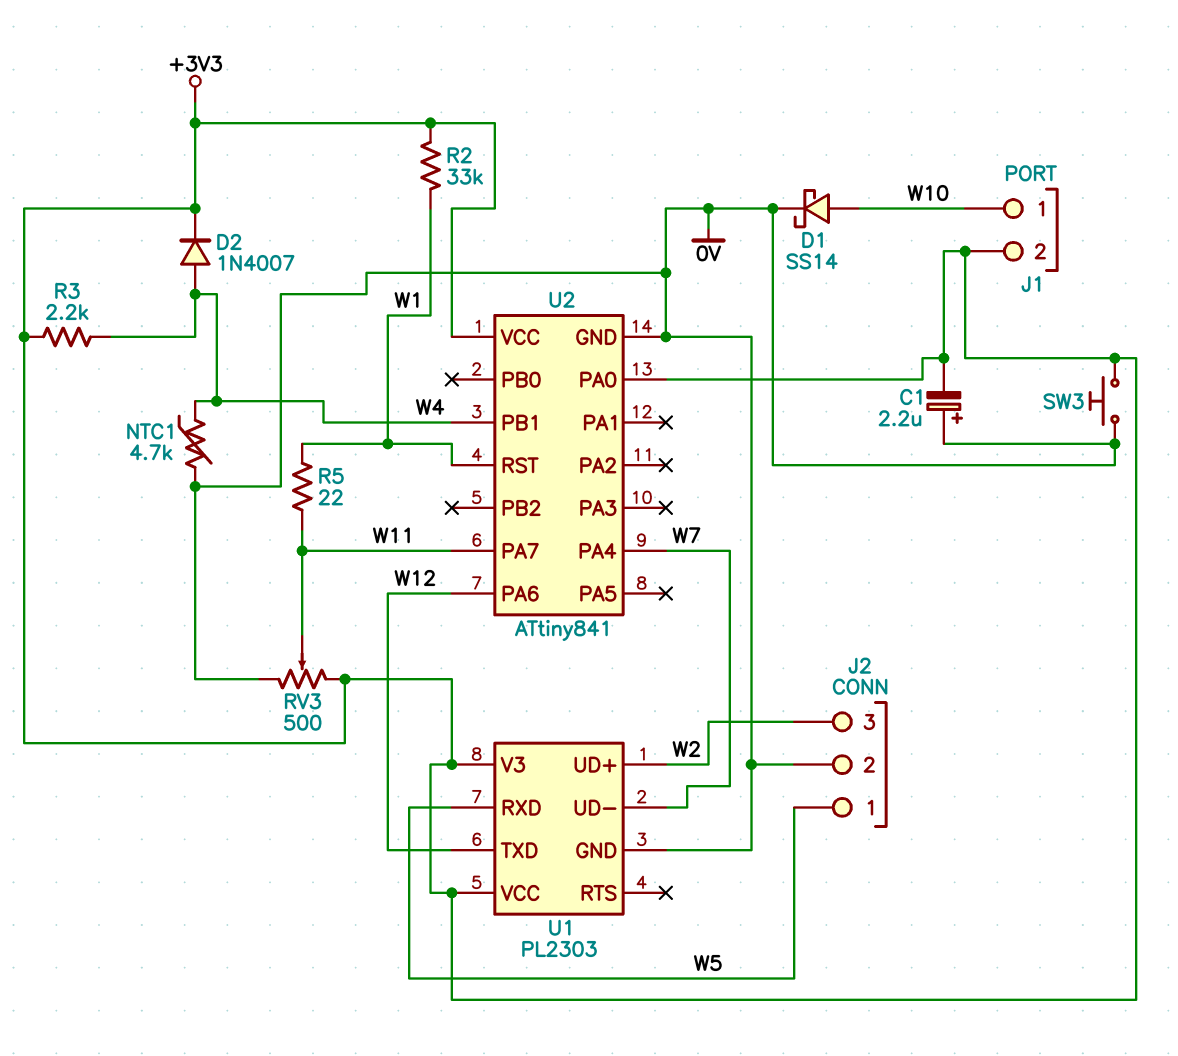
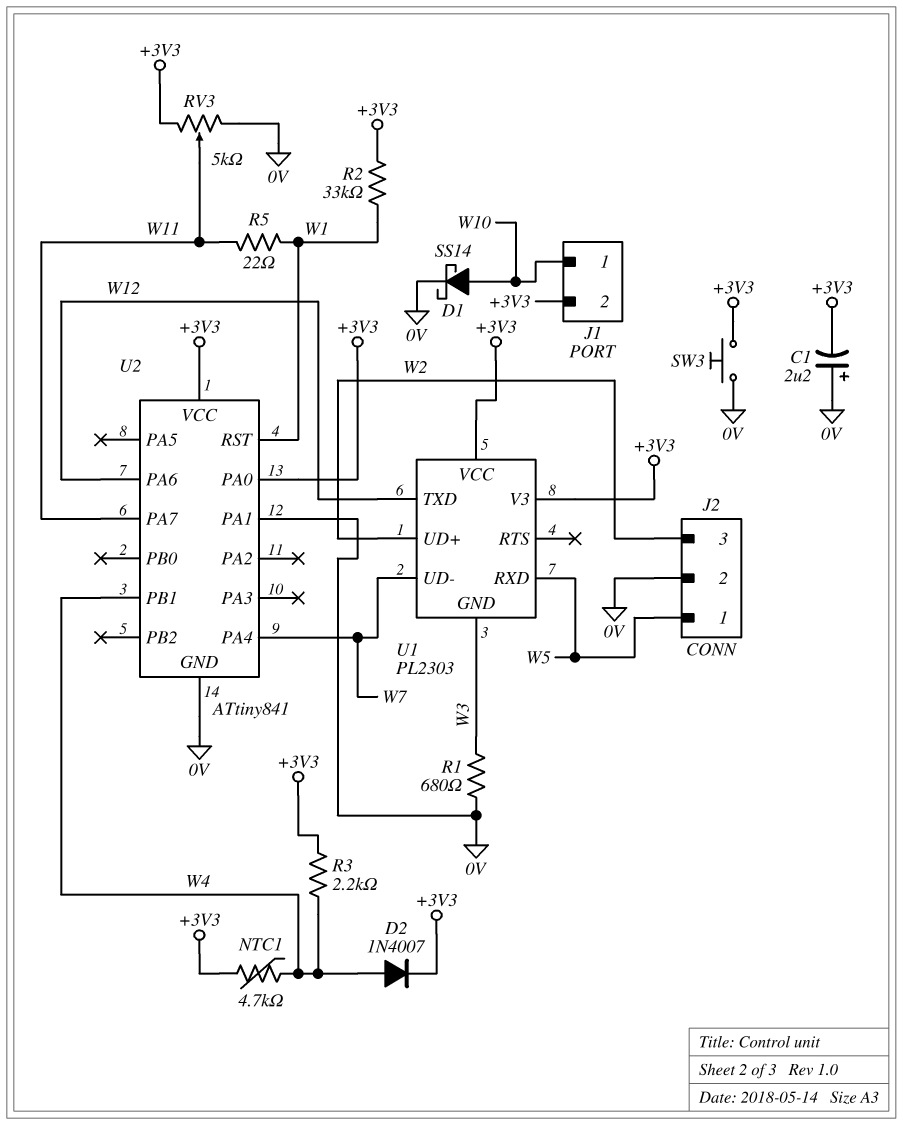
NTC1: 4.7k (0V, W4) -> 4.7k (+3V3, W4)
R1: none -> 680 (0V, W3)
RV3: 500 (+3V3, 0V, wiper W11) -> 5k (+3V3, 0V, wiper W11)
U1 pin GND: 0V -> W3
U2 pin PA1: none -> 0V

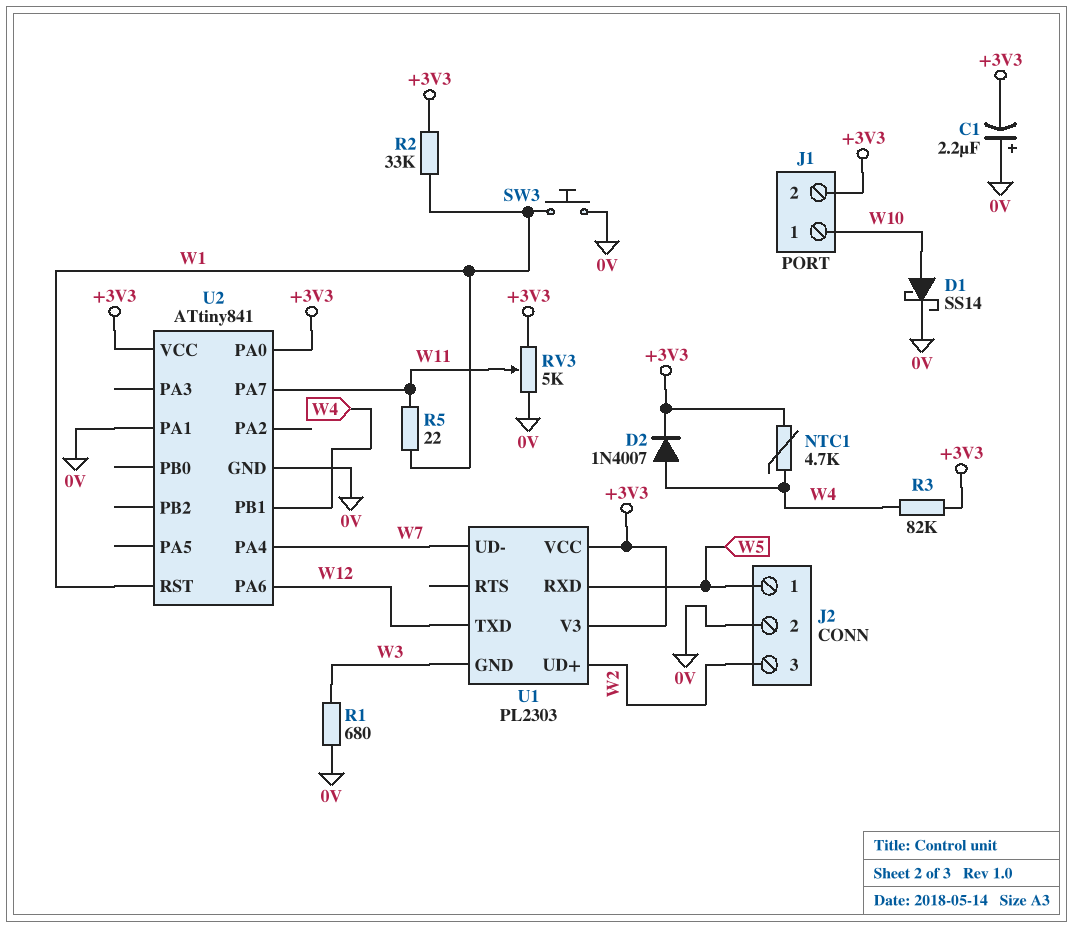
R3: 2.2k (+3V3, W4) -> 82k (+3V3, W4)
SW3: button (+3V3, 0V) -> button (0V, W1)

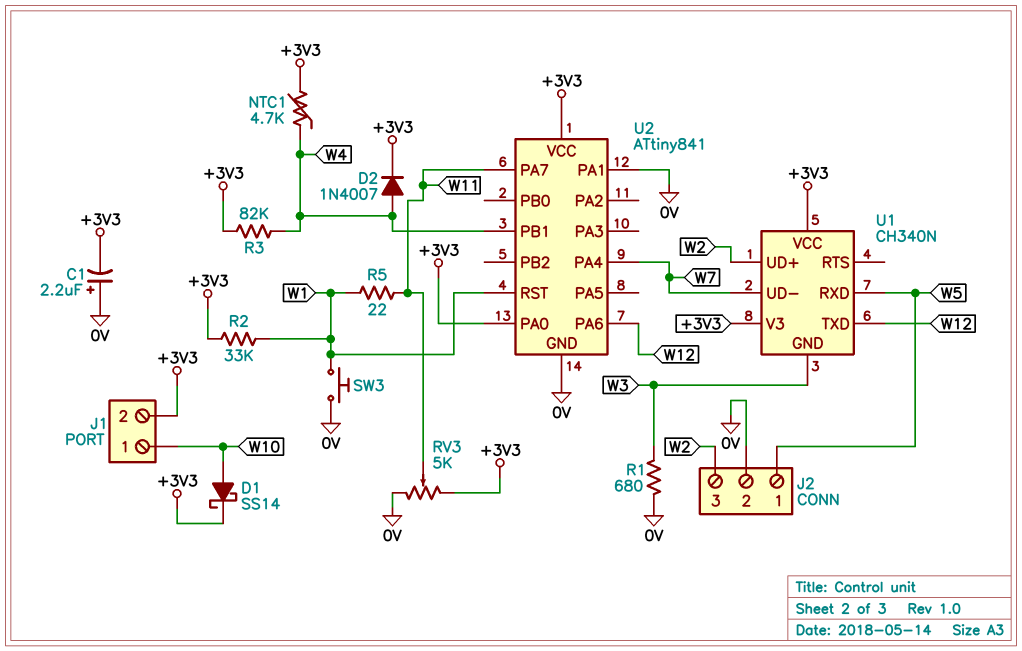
D1: schottky SS14 (A W10, K 0V) -> schottky SS14 (A W10, K +3V3)
U1: PL2303 -> CH340N

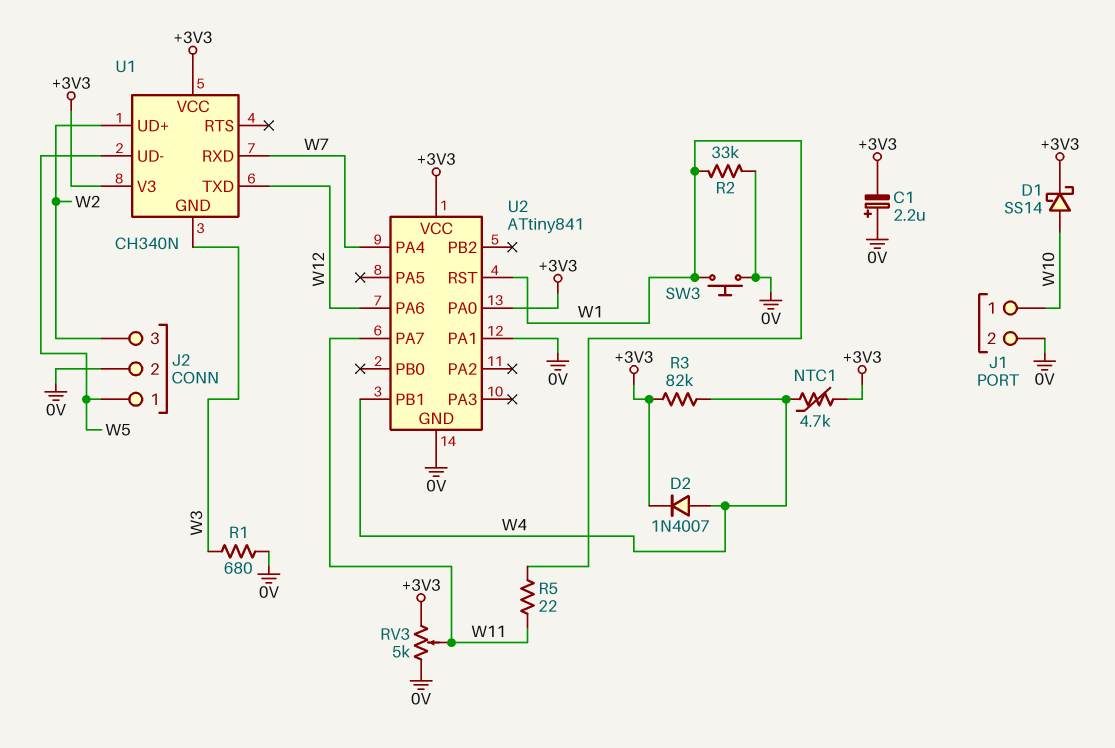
J1 pin 2: +3V3 -> 0V
R2: 33k (+3V3, W1) -> 33k (0V, W1)
U1 pin RXD: W5 -> W7
U1 pin UD-: W7 -> W5

